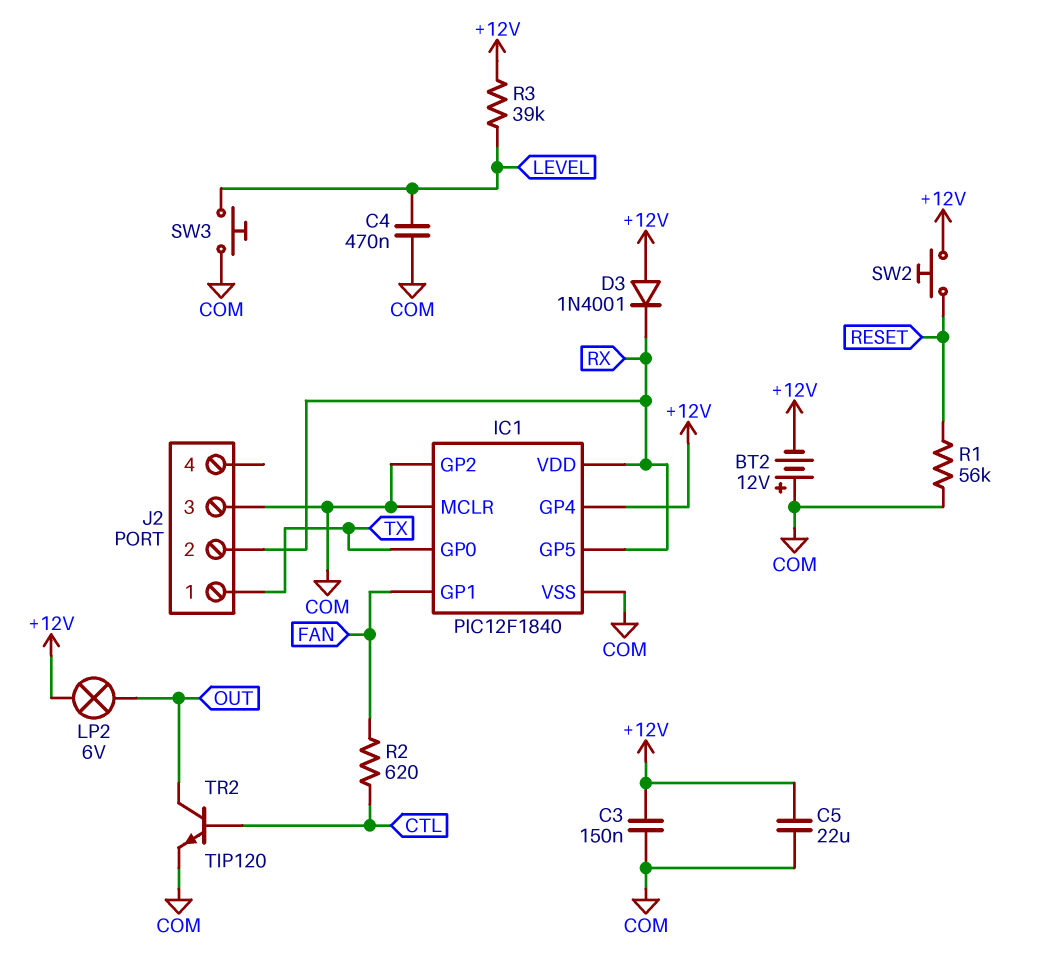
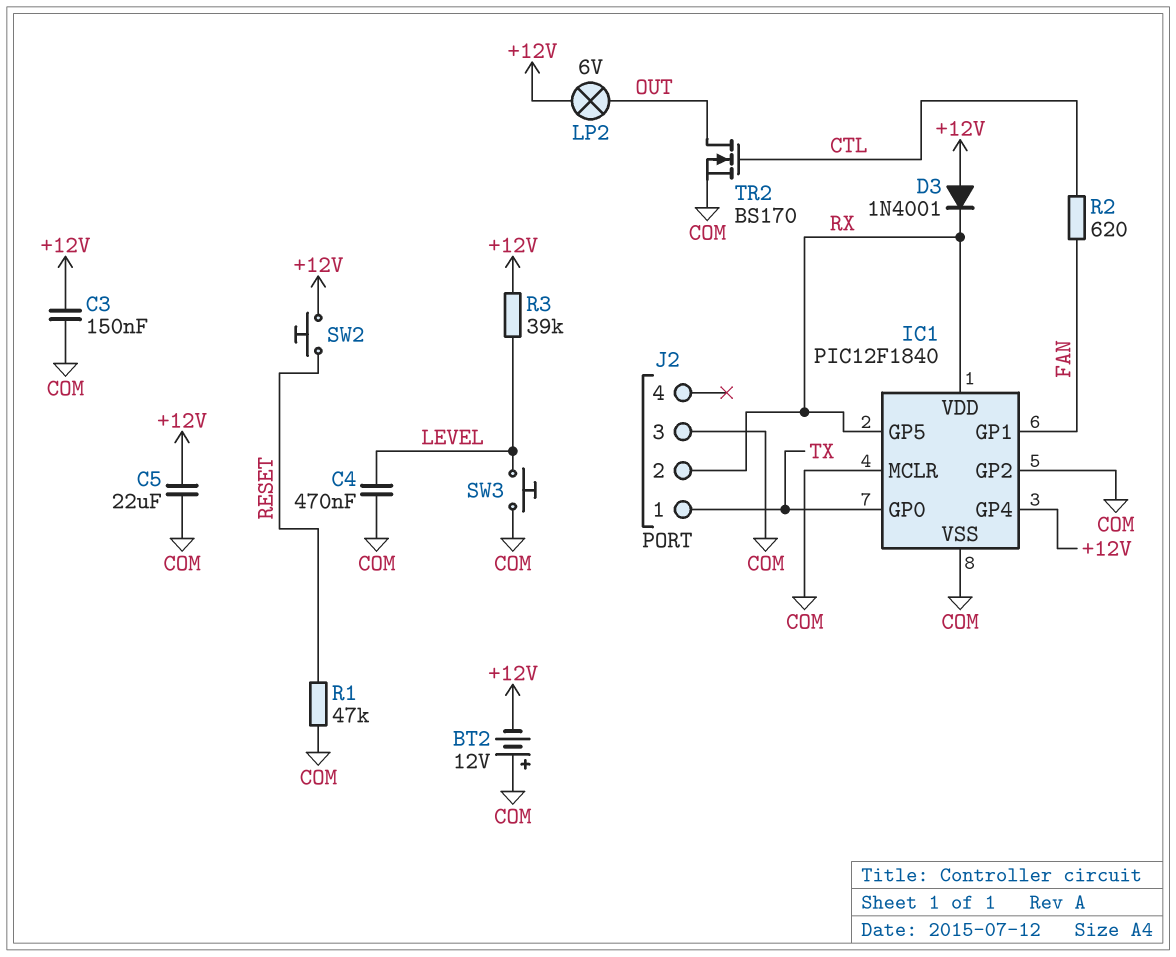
R1: 56k (COM, RESET) -> 47k (COM, RESET)
TR2: NPN TIP120 (B CTL, C OUT, E COM) -> NMOS BS170 (G CTL, D OUT, S COM)

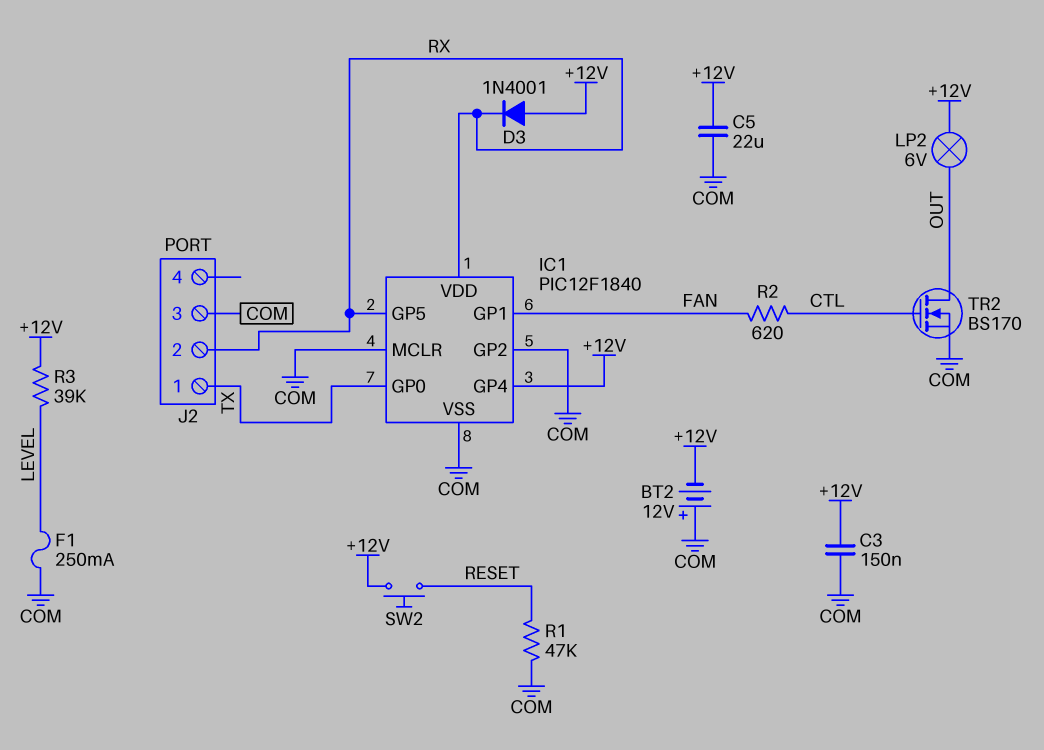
C4: 470nF (COM, LEVEL) -> none
F1: none -> 250mA (COM, LEVEL)
SW3: button (COM, LEVEL) -> none

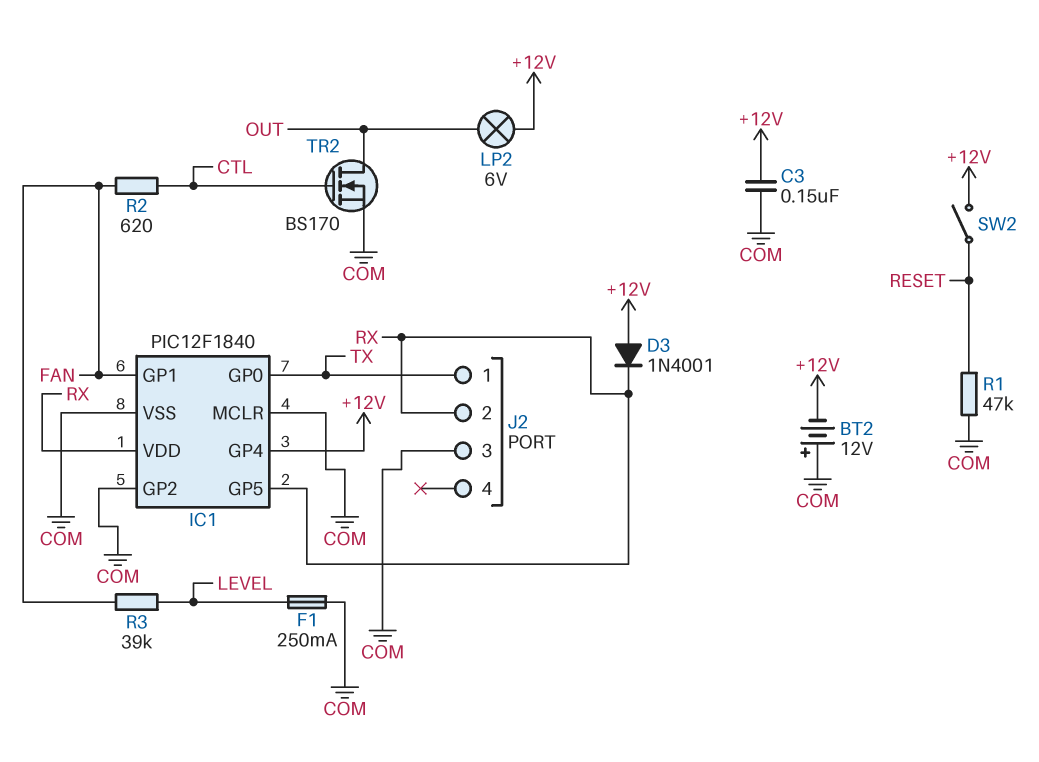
C5: 22uF (+12V, COM) -> none
R3: 39k (+12V, LEVEL) -> 39k (FAN, LEVEL)
SW2: button (+12V, RESET) -> switch (+12V, RESET)

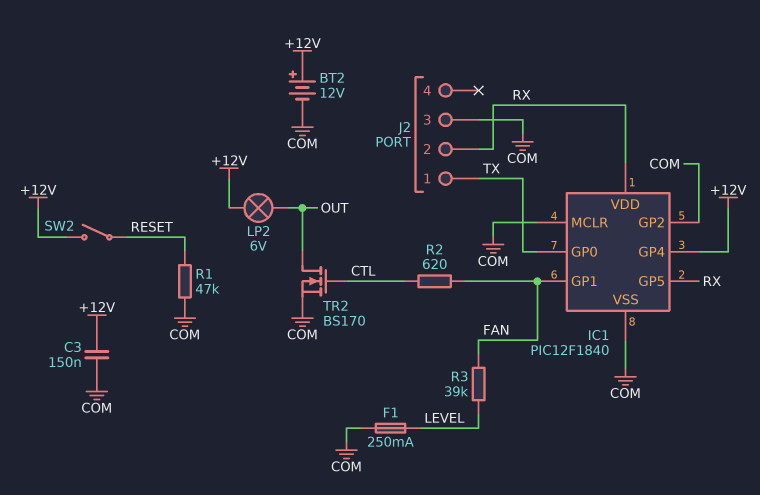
BT2: 12V (plus COM, minus +12V) -> 12V (plus +12V, minus COM)
D3: diode 1N4001 (A +12V, K RX) -> none

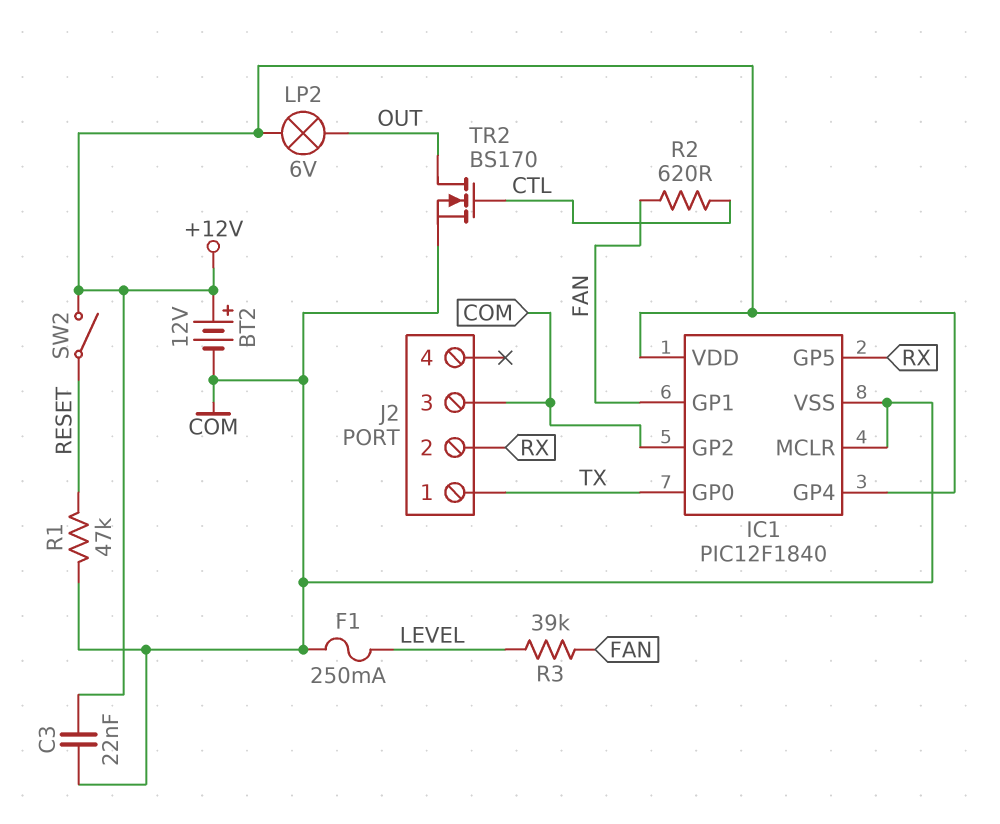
C3: 150nF (+12V, COM) -> 22nF (+12V, COM)
IC1 pin VDD: RX -> +12V

